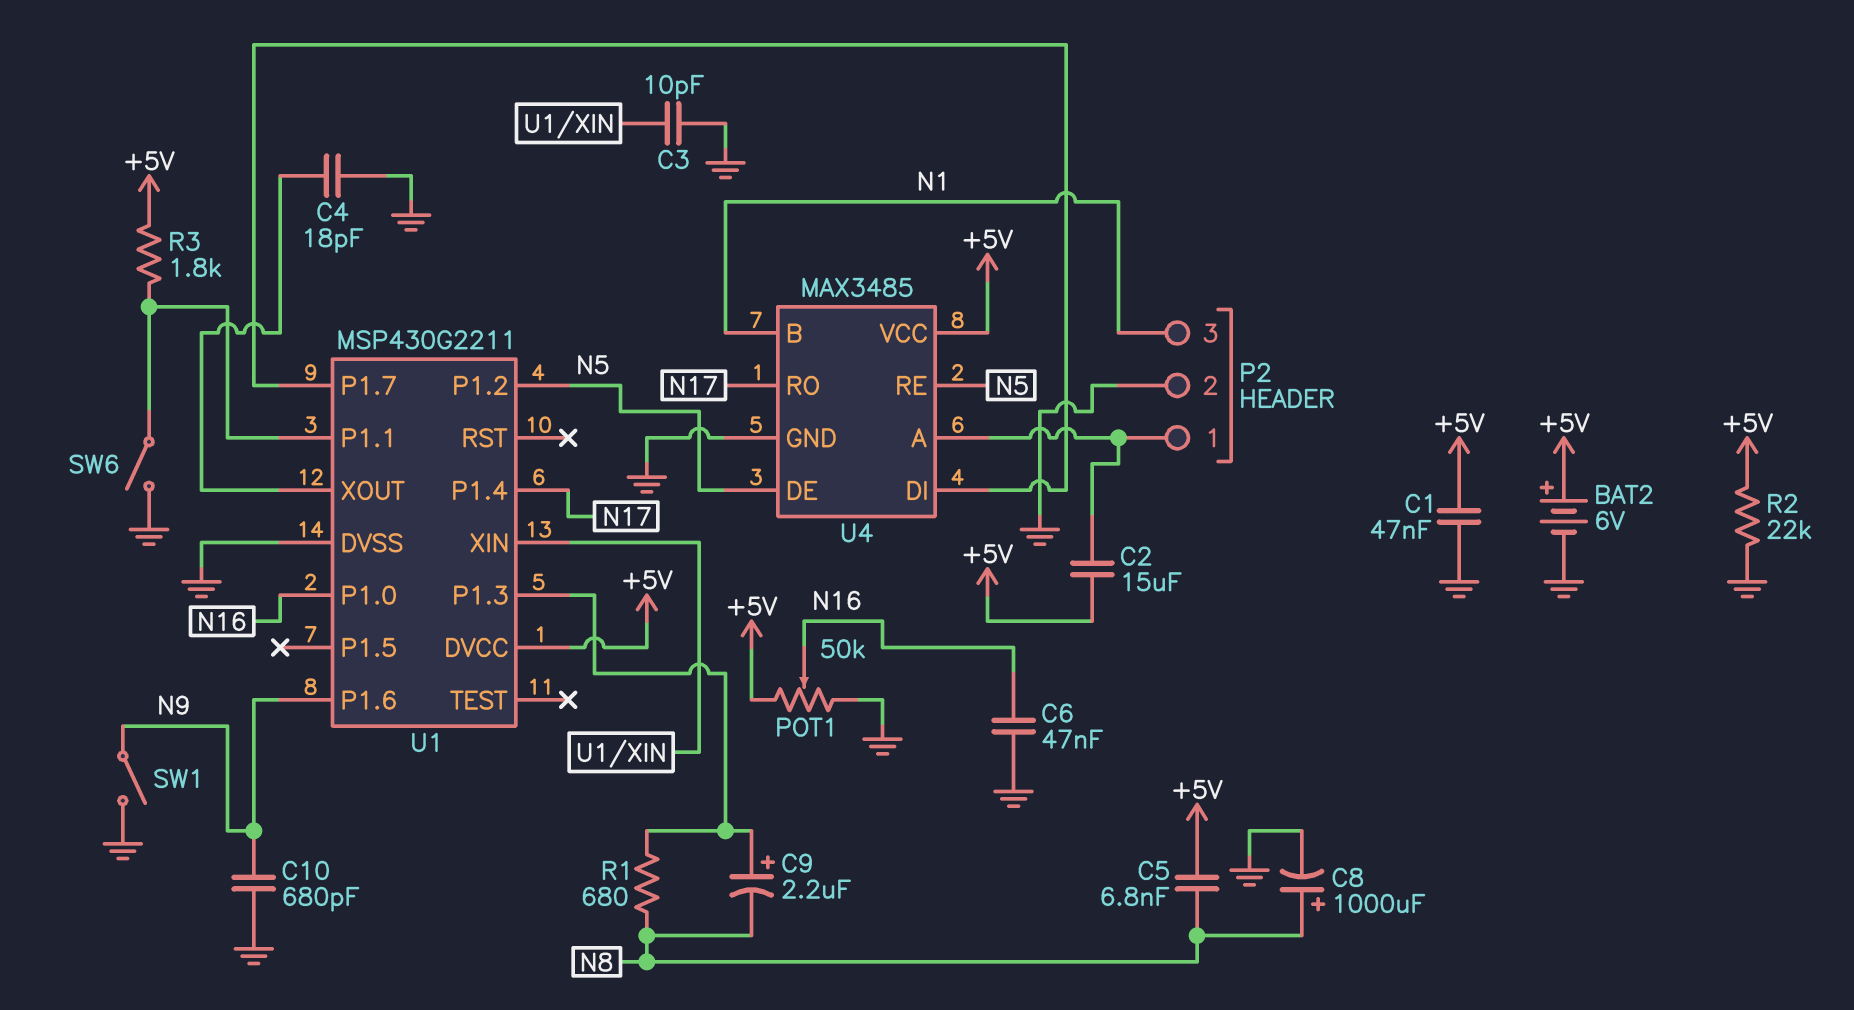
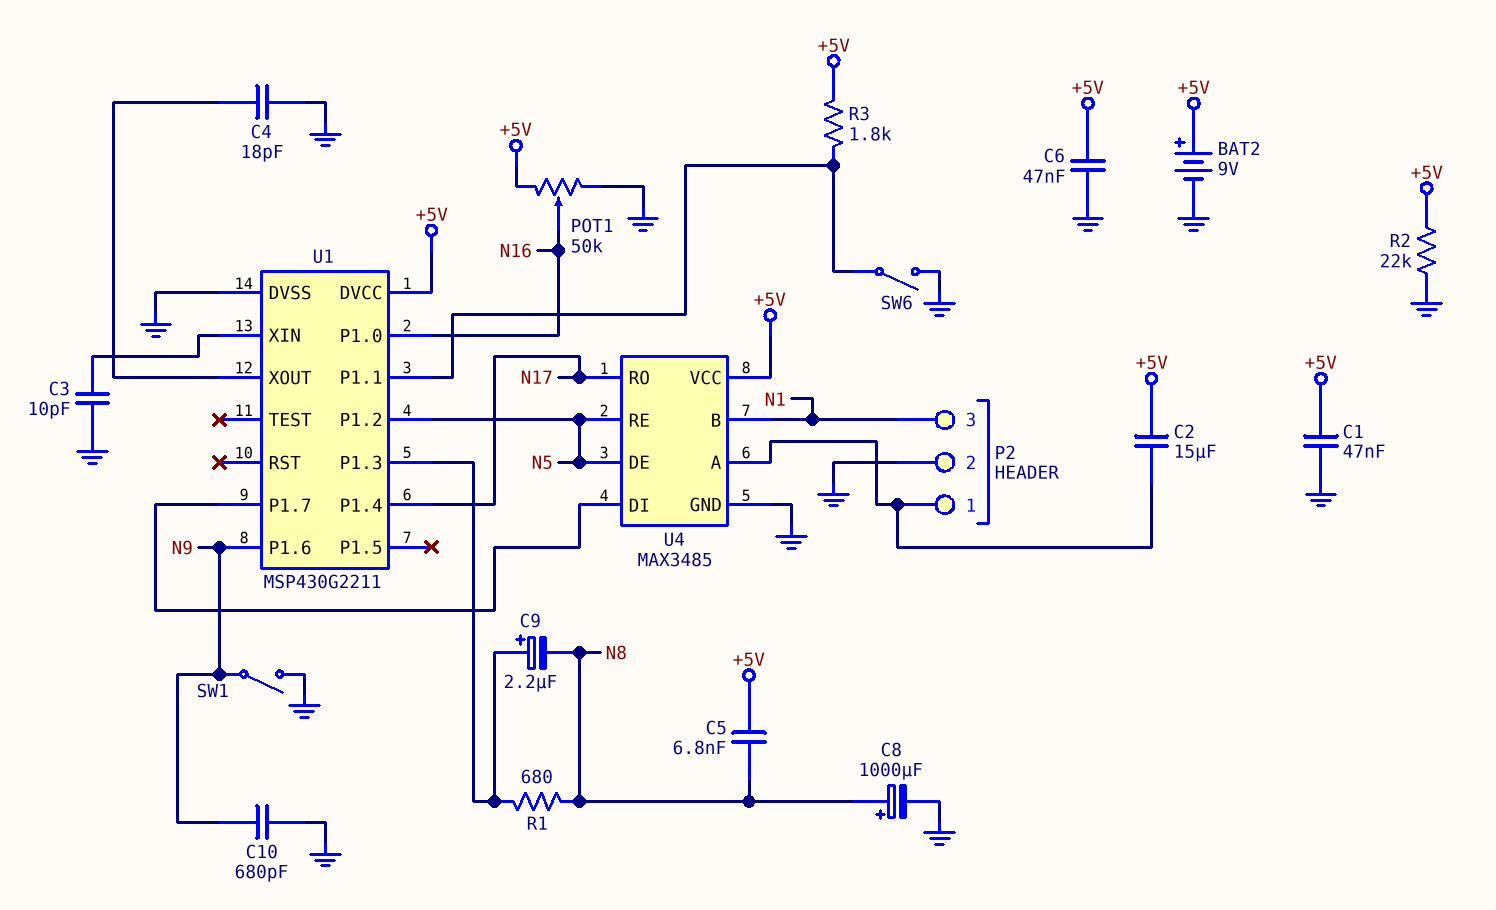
BAT2: 6V (plus +5V, minus GND) -> 9V (plus +5V, minus GND)
C6: 47nF (GND, N16) -> 47nF (+5V, GND)

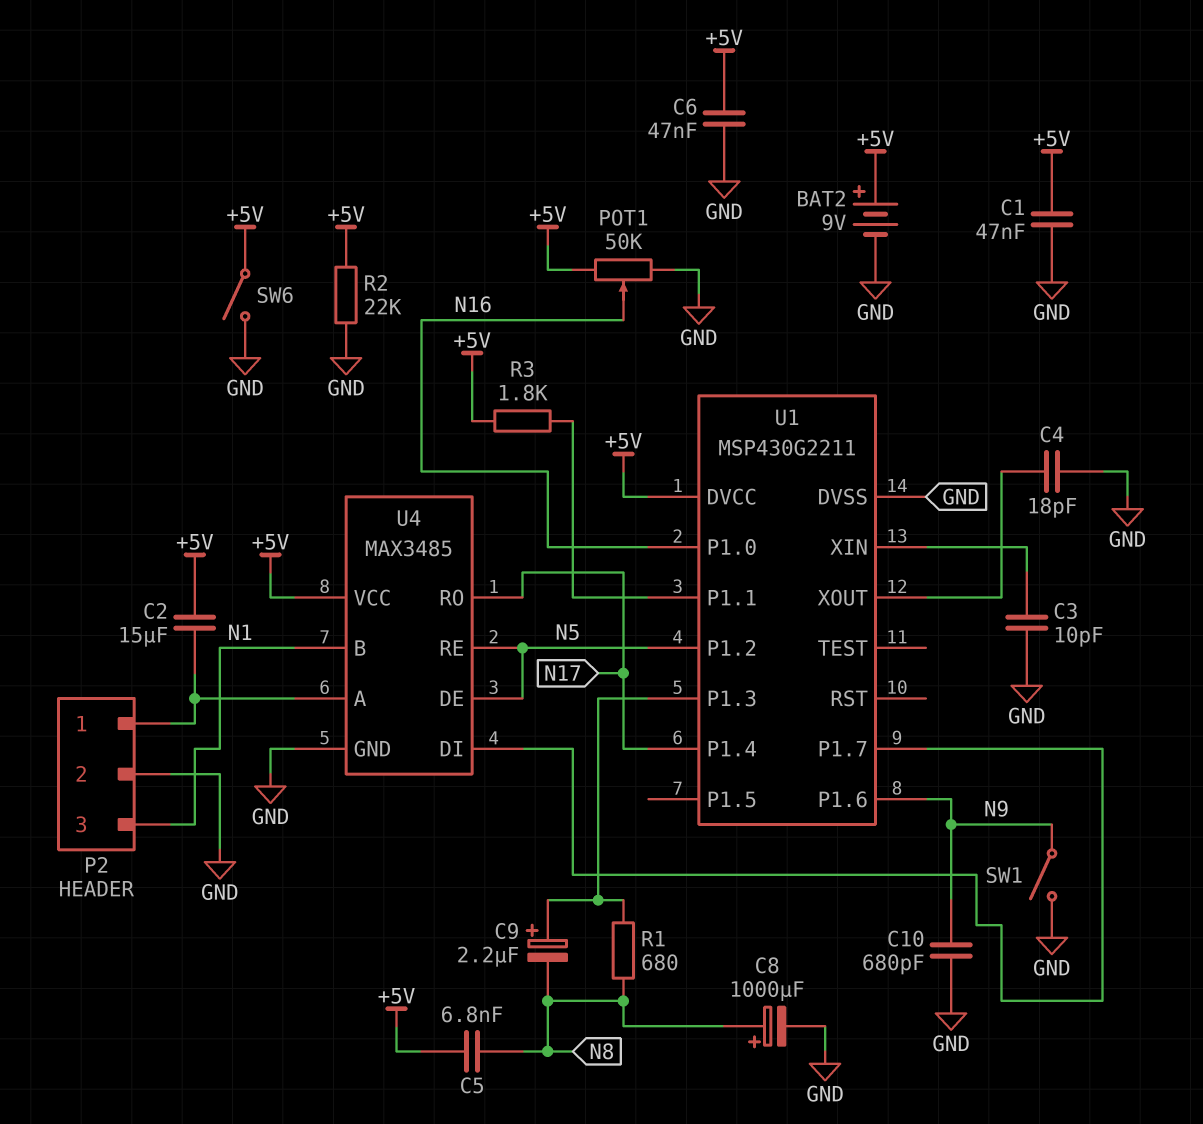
SW6: switch (GND, U1/P1.1) -> switch (+5V, GND)

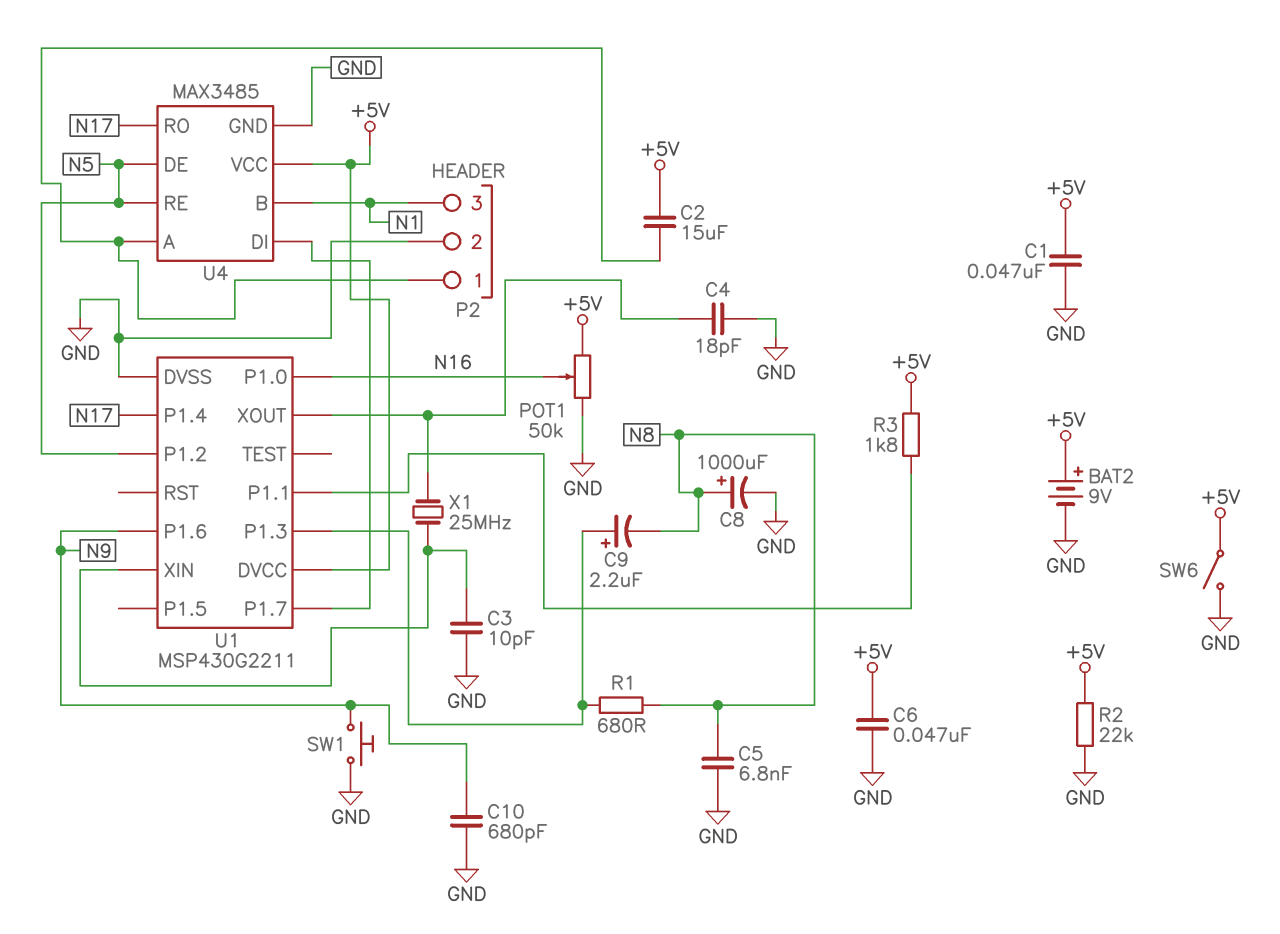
C5: 6.8nF (+5V, N8) -> 6.8nF (GND, N8)
SW1: switch (GND, N9) -> button (GND, N9)
X1: none -> 25MHz (U1/XIN, U1/XOUT)

